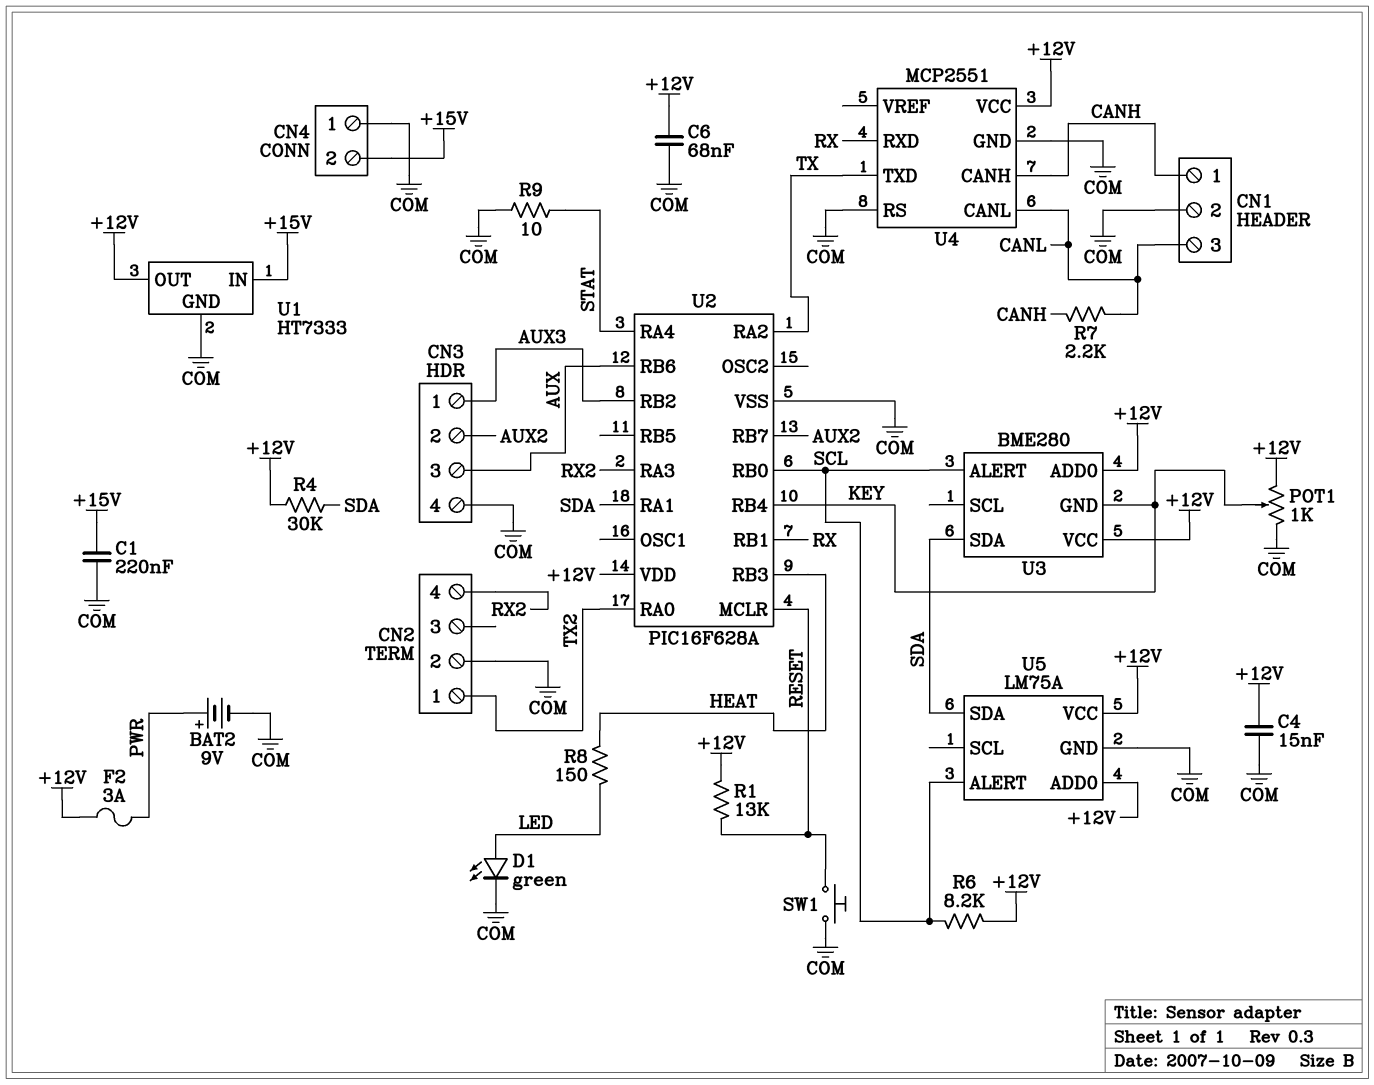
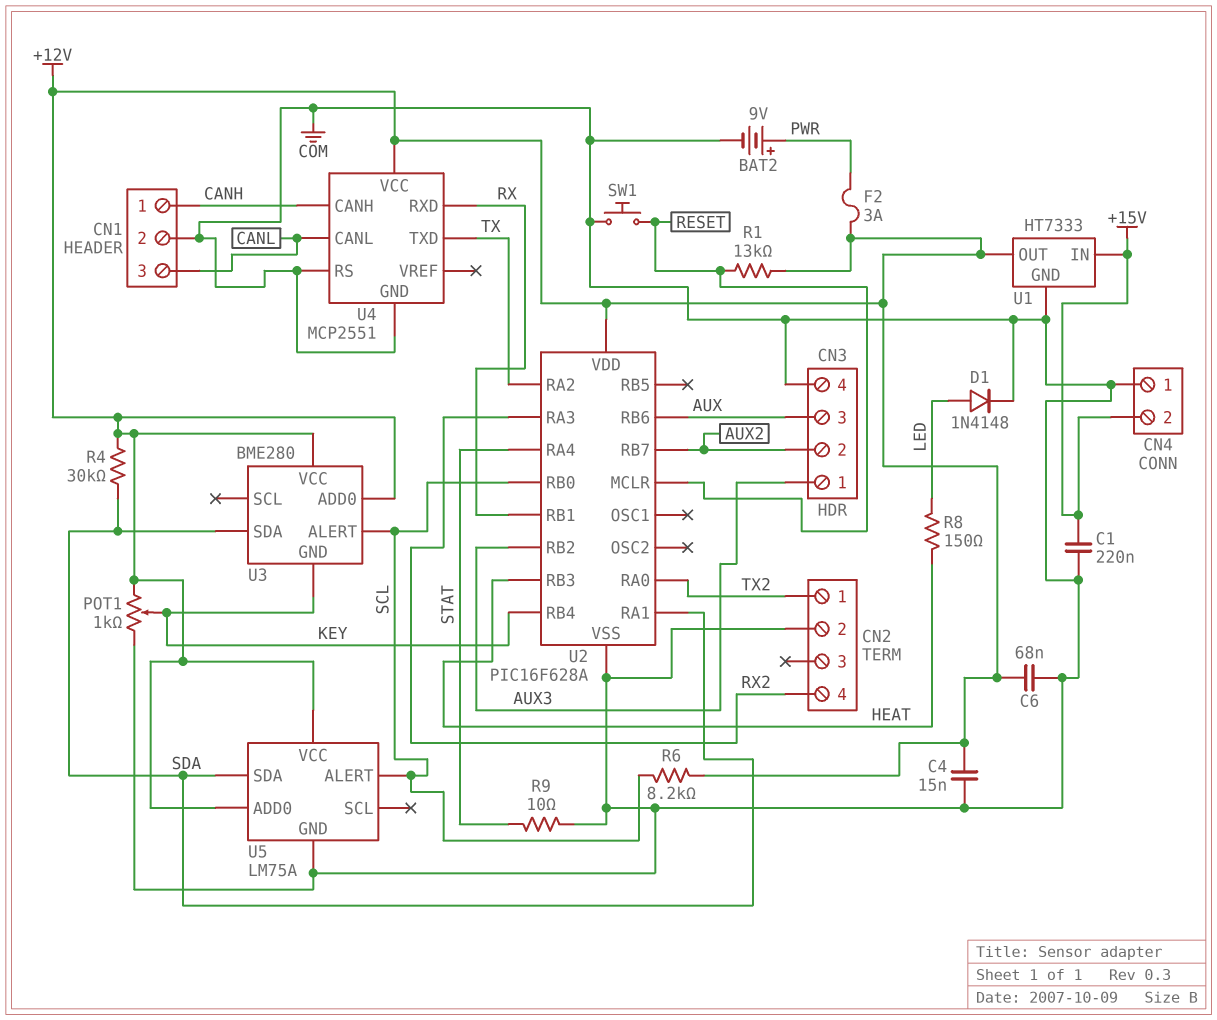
D1: LED green (A LED, K COM) -> diode 1N4148 (A LED, K COM)
R7: 2.2k (CANH, CANL) -> none

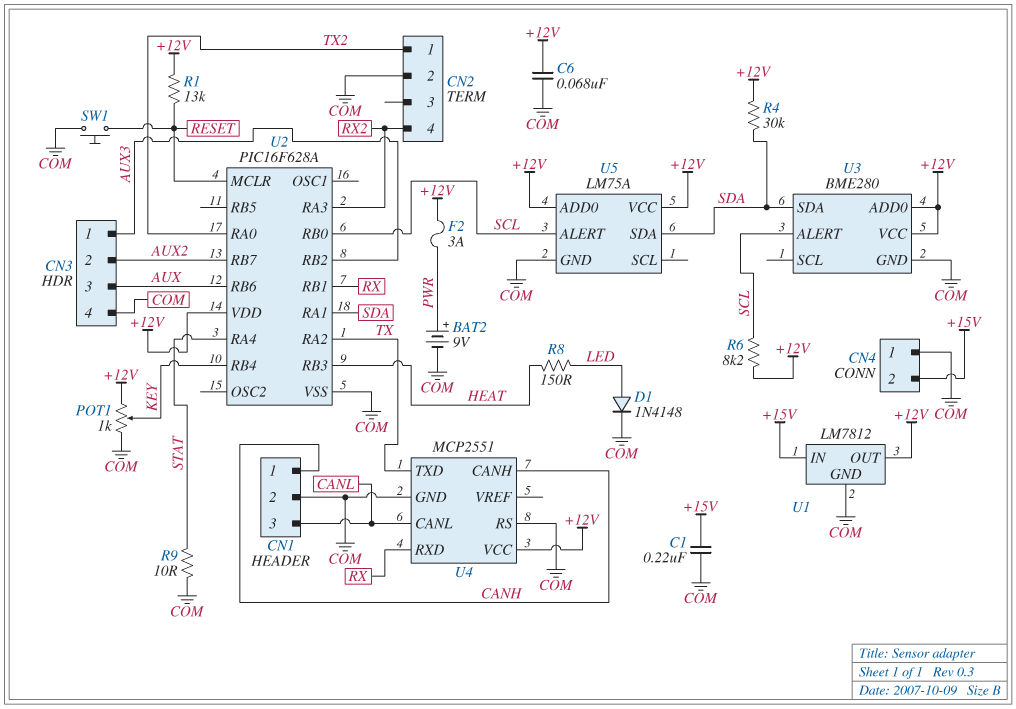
C4: 15nF (+12V, COM) -> none
U1: HT7333 -> LM7812
U3 pin GND: KEY -> COM

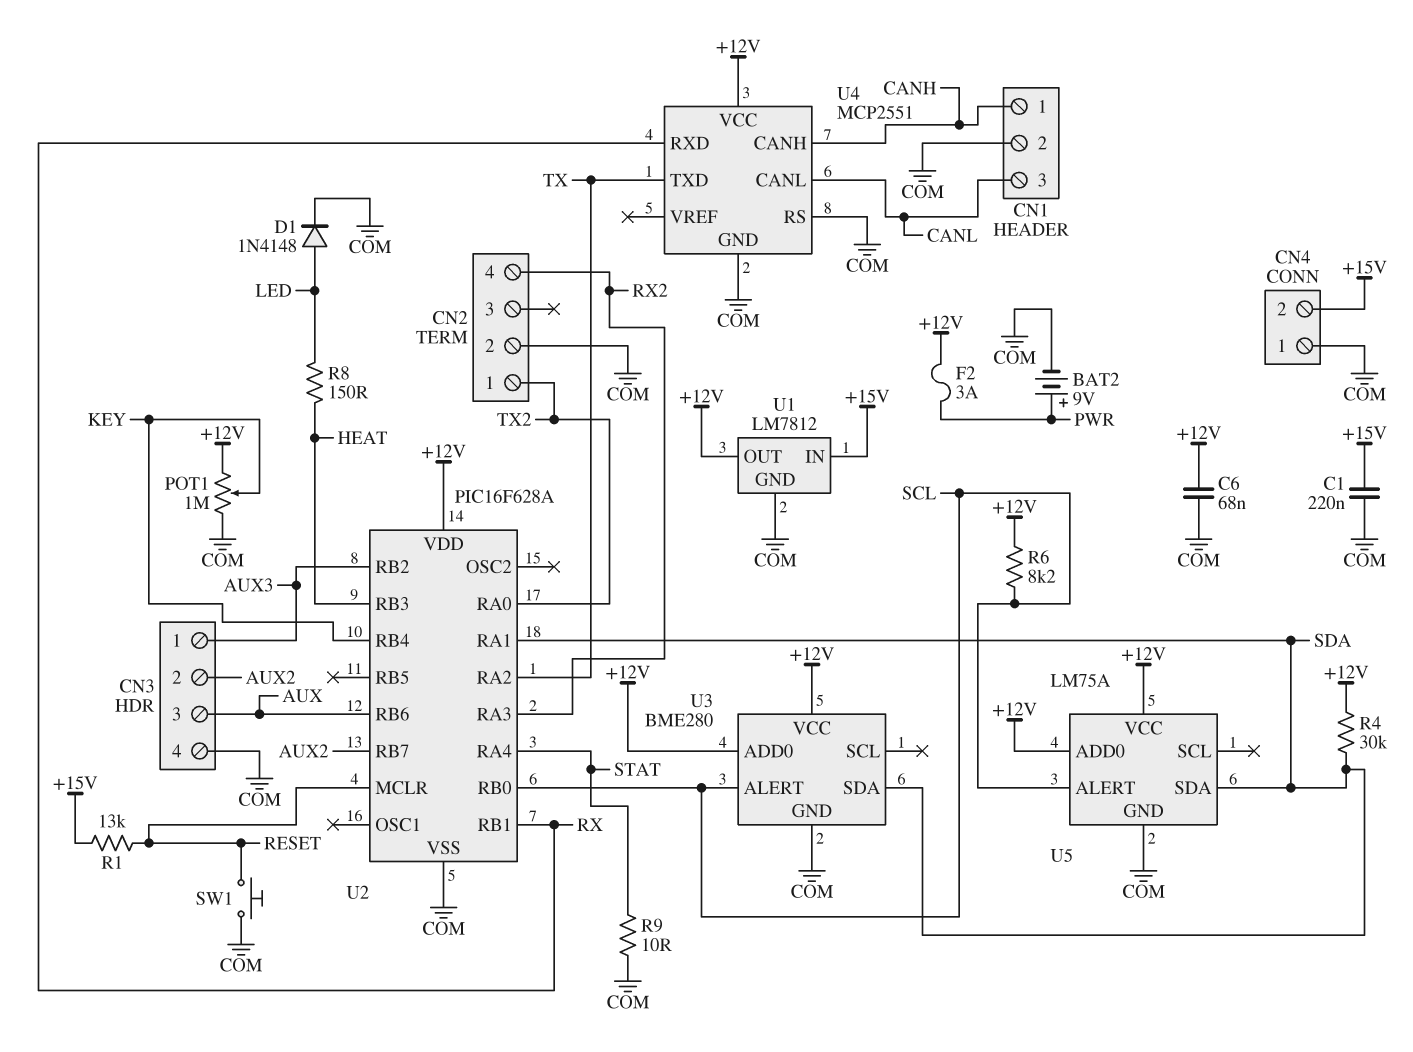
POT1: 1k (+12V, COM, wiper KEY) -> 1M (+12V, COM, wiper KEY)
R1: 13k (+12V, RESET) -> 13k (+15V, RESET)

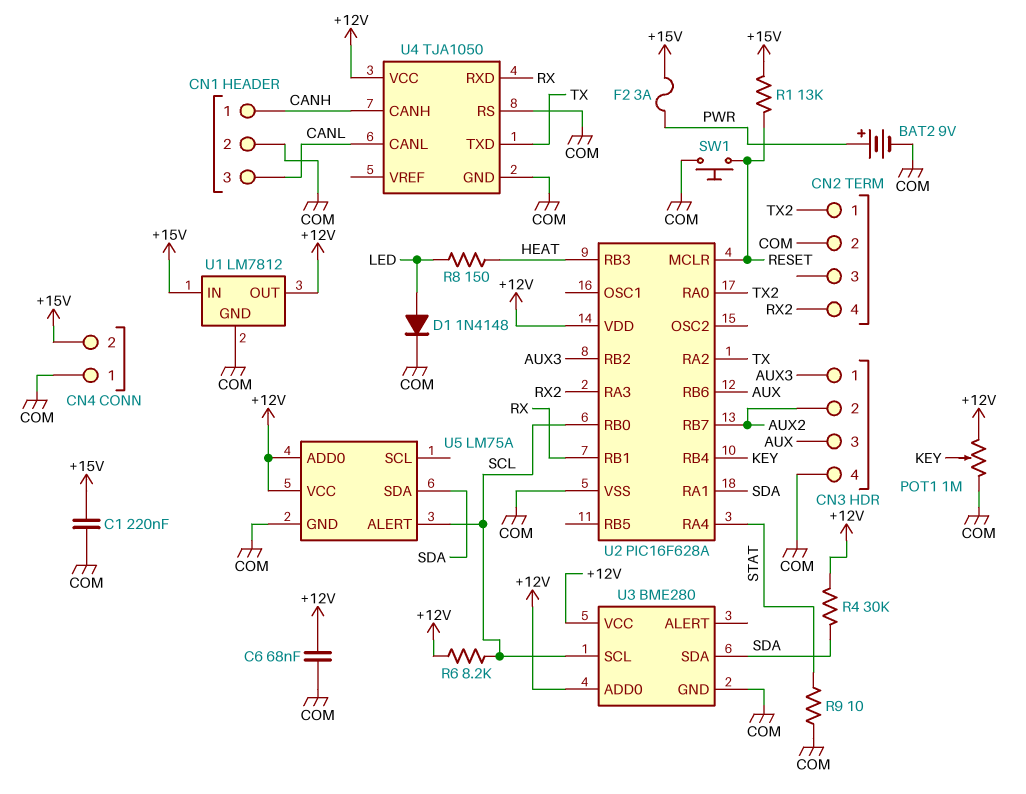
F2: 3A (+12V, PWR) -> 3A (+15V, PWR)
U3 pin ALERT: SCL -> none
U3 pin SCL: none -> SCL
U4: MCP2551 -> TJA1050

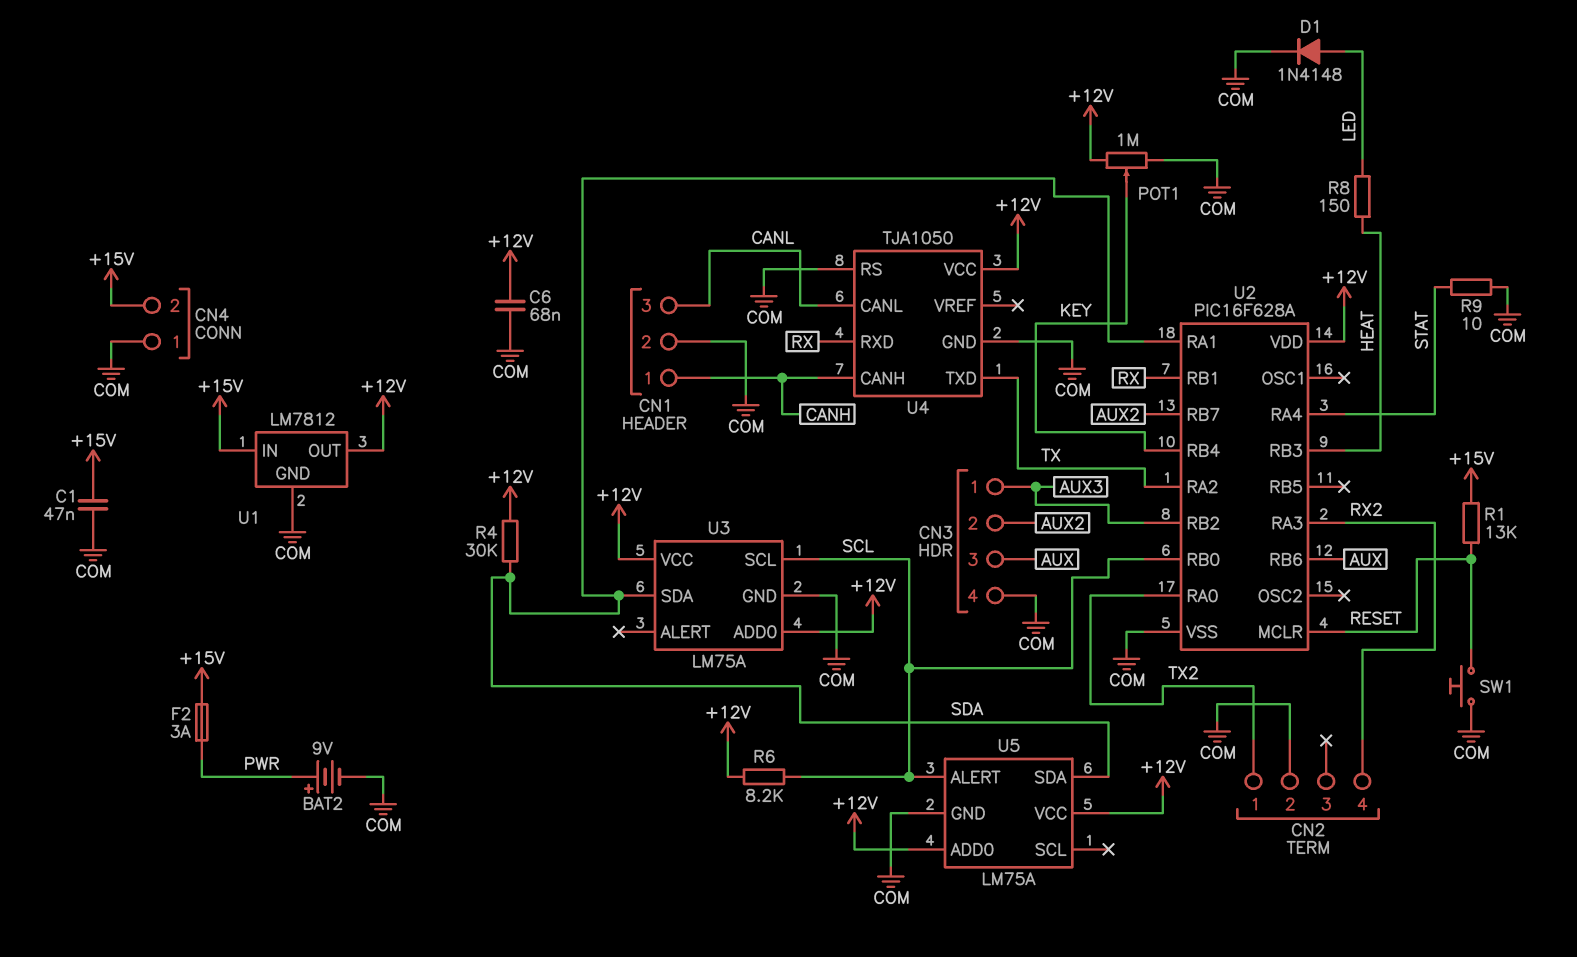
C1: 220nF (+15V, COM) -> 47nF (+15V, COM)
U3: BME280 -> LM75A

